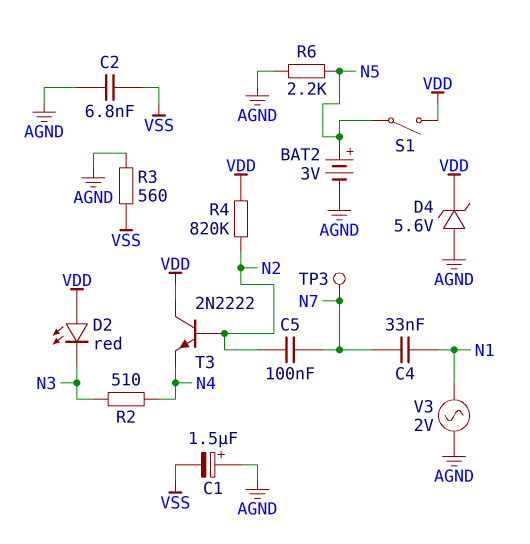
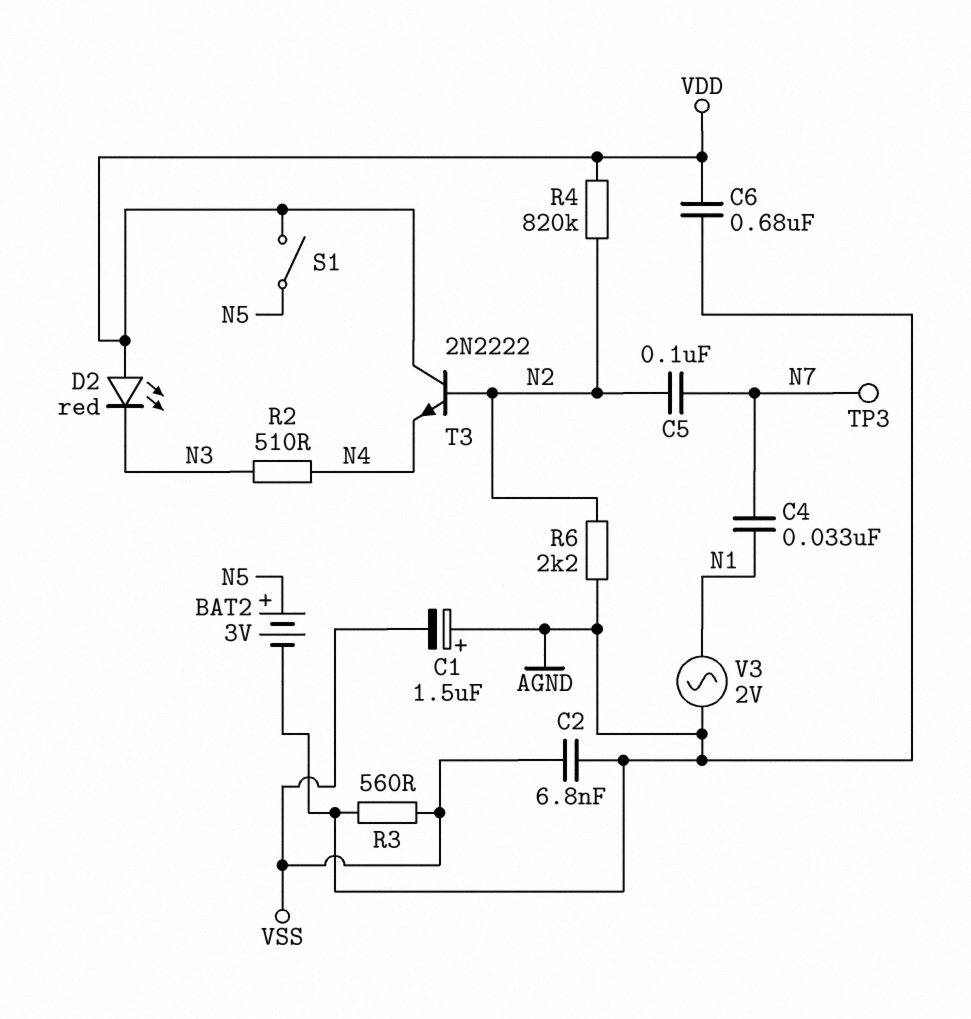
C6: none -> 680nF (AGND, VDD)
D4: zener 5.6V (A AGND, K VDD) -> none
R6: 2.2k (AGND, N5) -> 2.2k (AGND, N2)

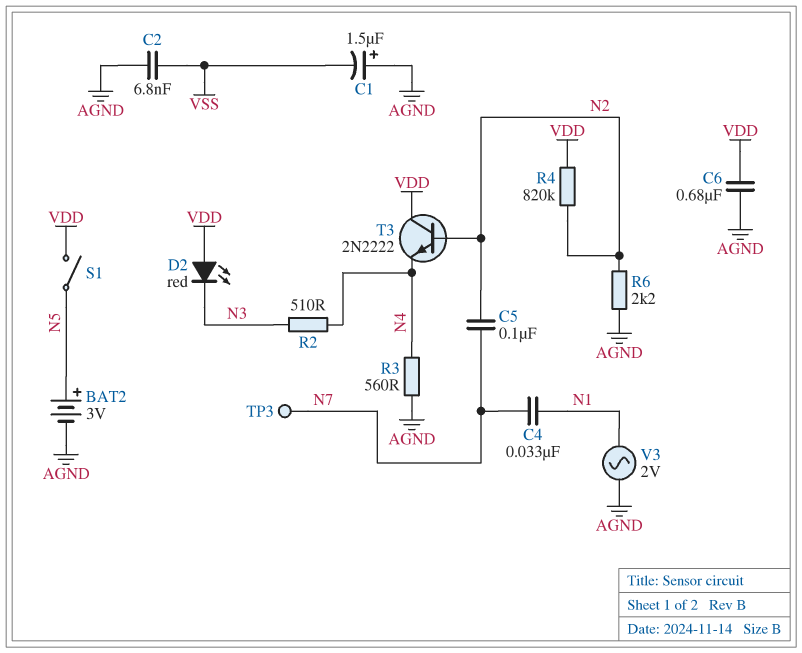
R3: 560 (AGND, VSS) -> 560 (AGND, N4)

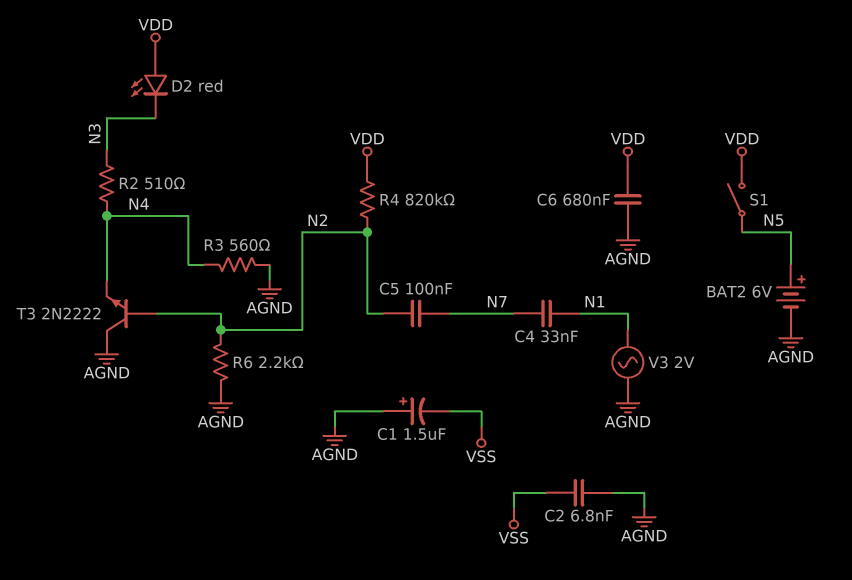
BAT2: 3V (plus N5, minus AGND) -> 6V (plus N5, minus AGND)
T3: NPN 2N2222 (B N2, C VDD, E N4) -> NPN 2N2222 (B N2, C AGND, E N4)
TP3: test point (N7) -> none

